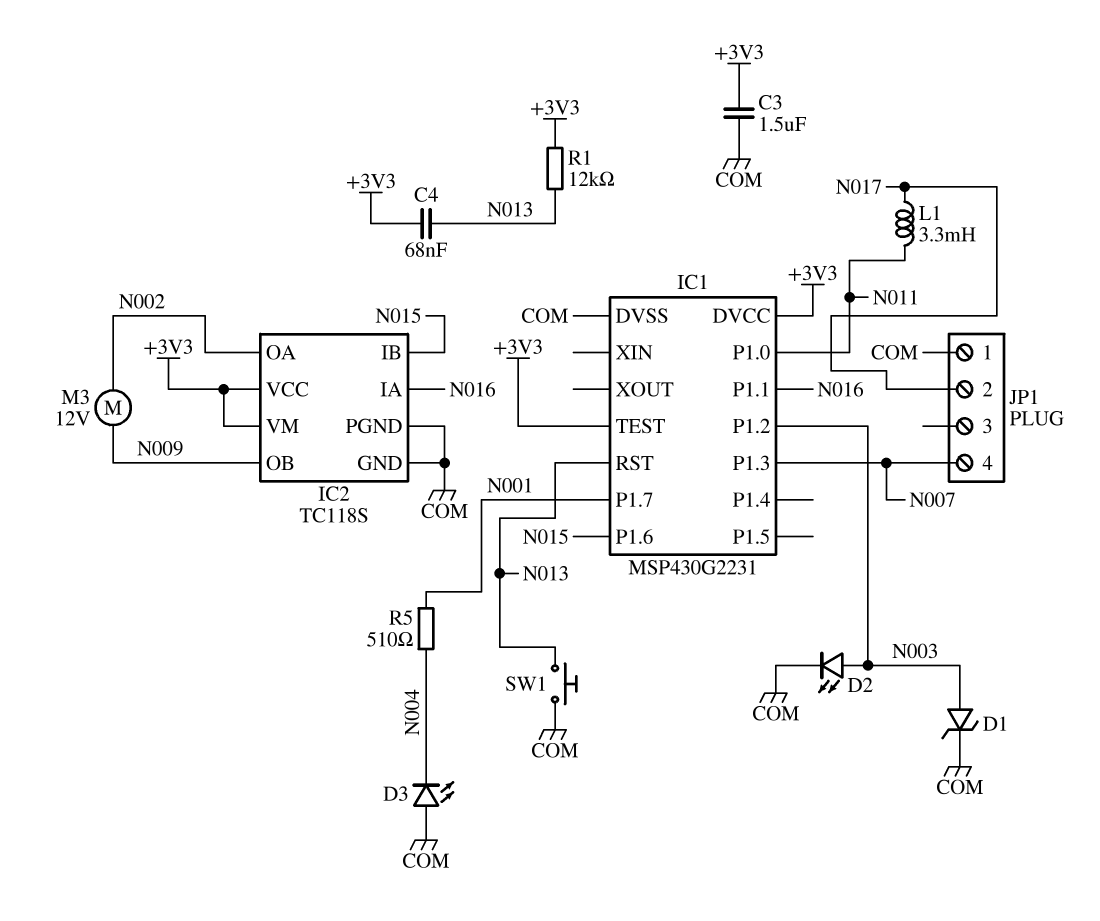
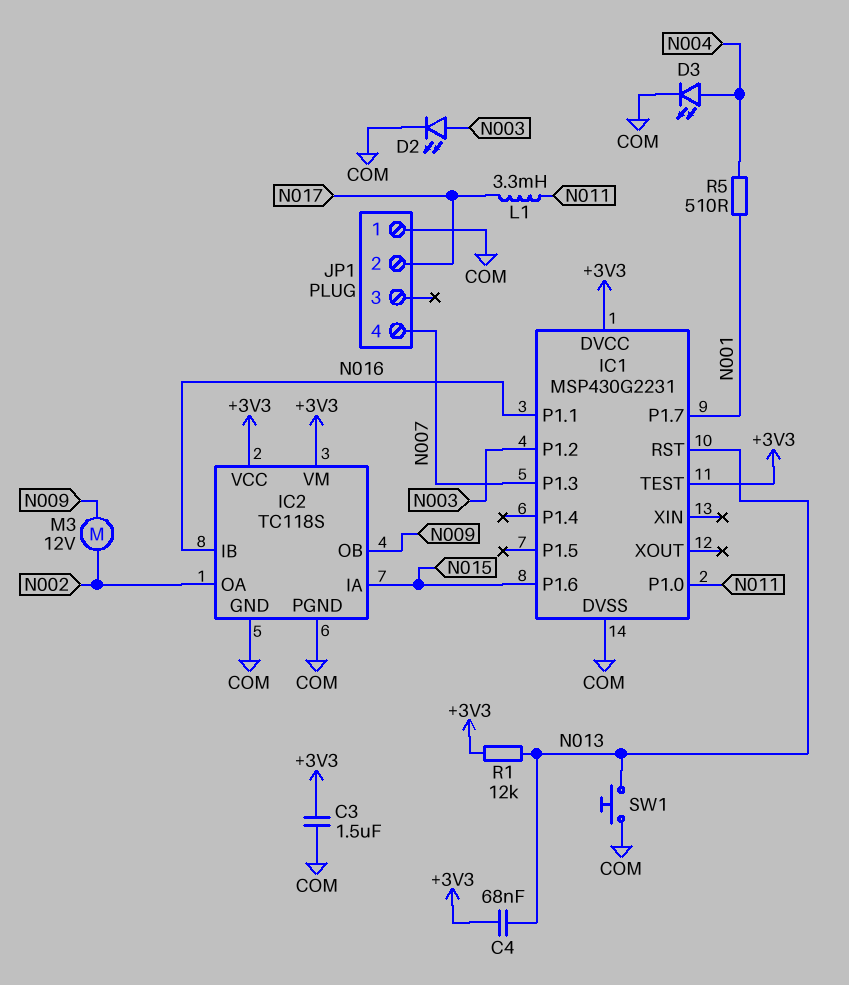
D1: zener (A N003, K COM) -> none
D3: LED (A COM, K N004) -> LED (A N004, K COM)
IC2 pin IA: N016 -> N015
IC2 pin IB: N015 -> N016

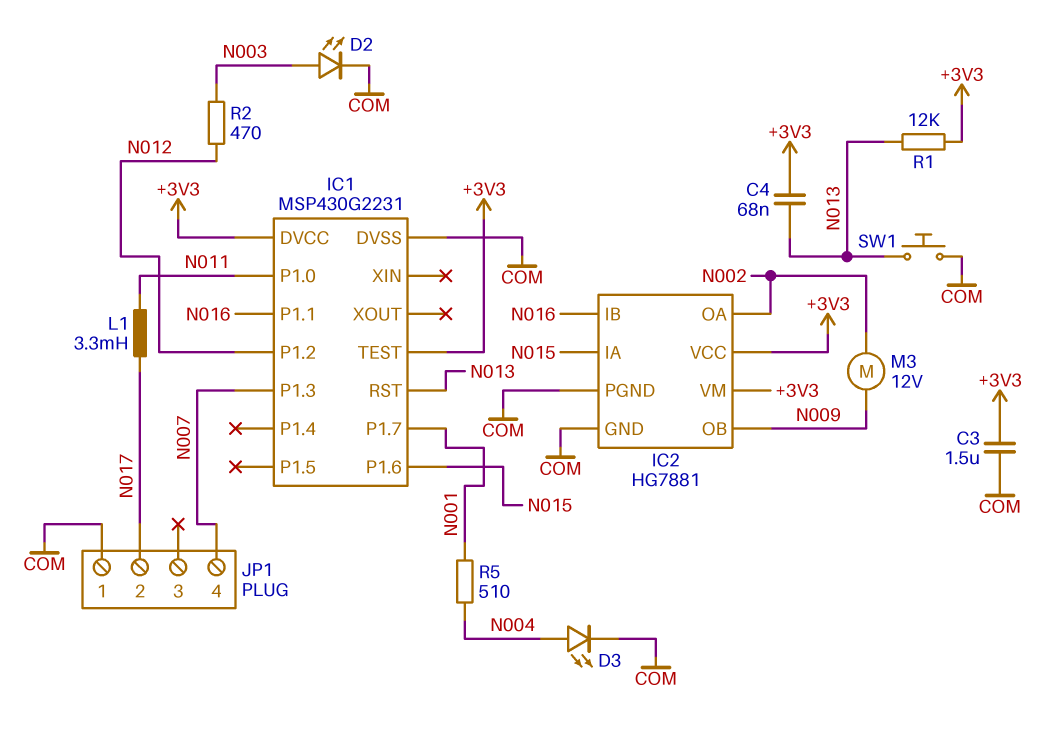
IC1 pin P1.2: N003 -> N012
IC2: TC118S -> HG7881
R2: none -> 470 (N003, N012)

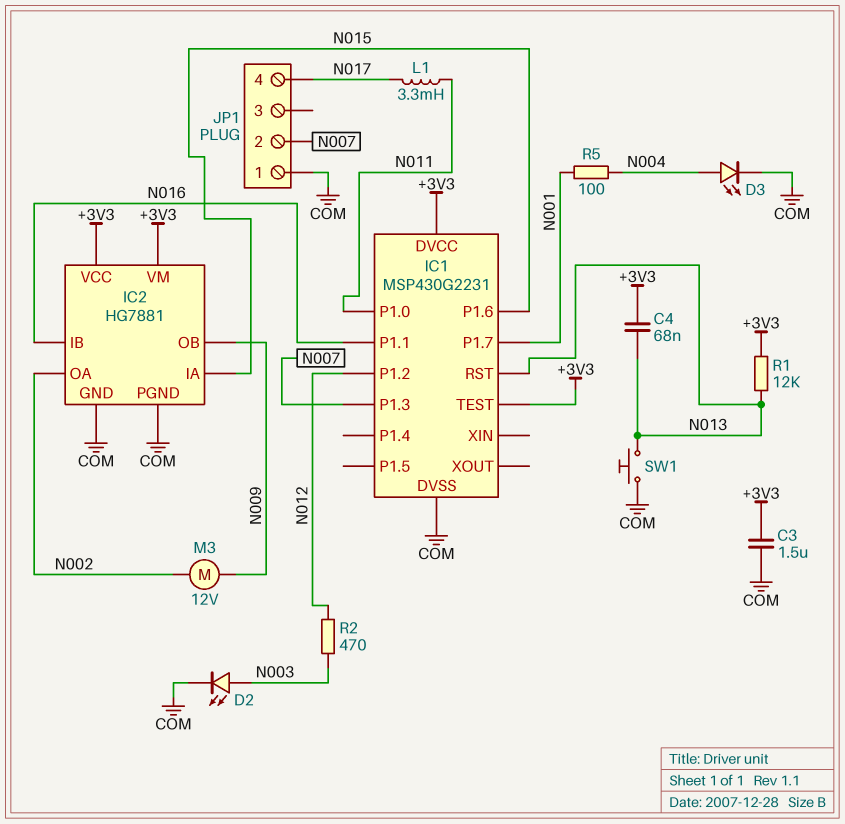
JP1 pin 2: N017 -> N007
JP1 pin 4: N007 -> N017
R5: 510 (N001, N004) -> 100 (N001, N004)

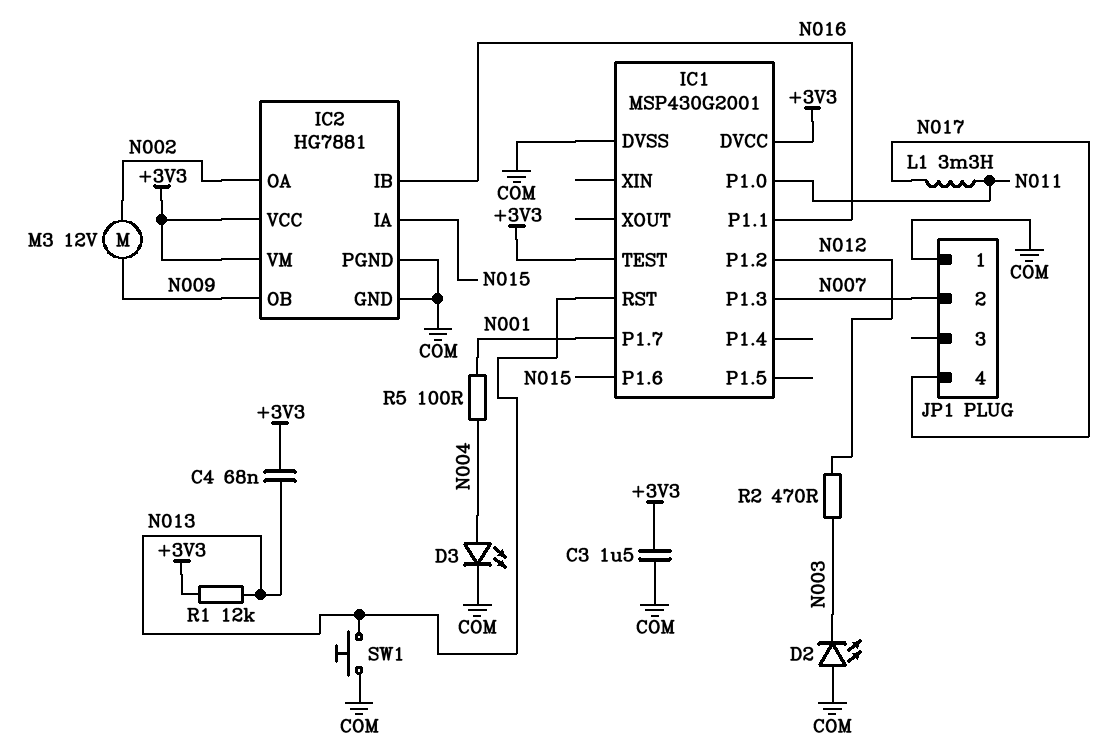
D2: LED (A N003, K COM) -> LED (A COM, K N003)
IC1: MSP430G2231 -> MSP430G2001

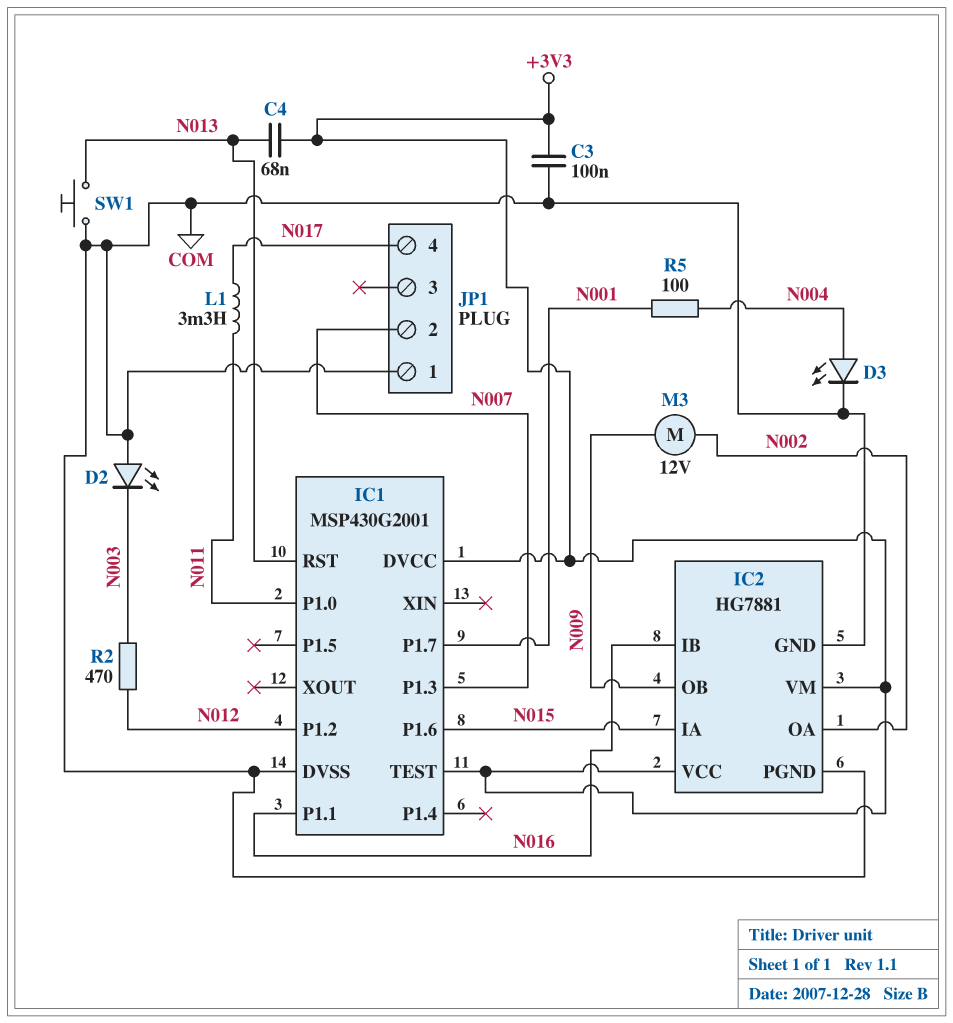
C3: 1.5uF (+3V3, COM) -> 100nF (+3V3, COM)
R1: 12k (+3V3, N013) -> none

